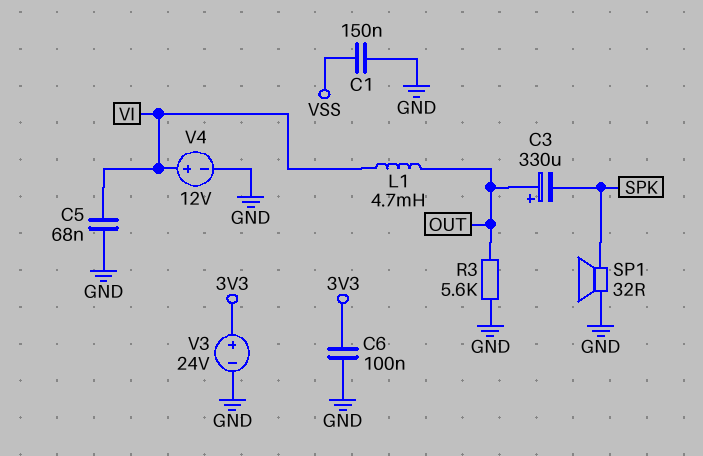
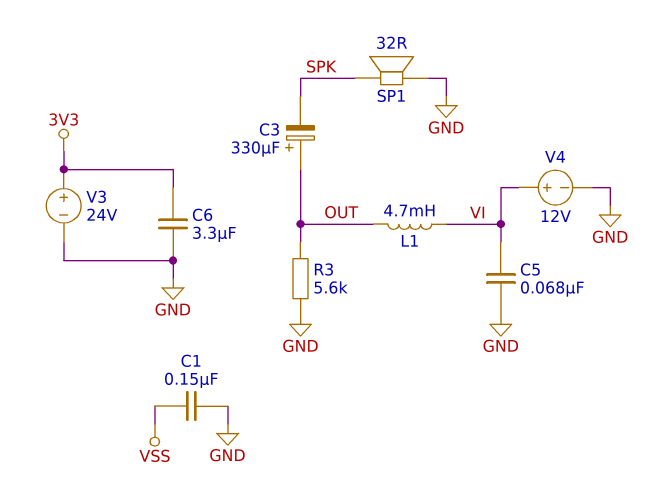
C6: 100nF (3V3, GND) -> 3.3uF (3V3, GND)

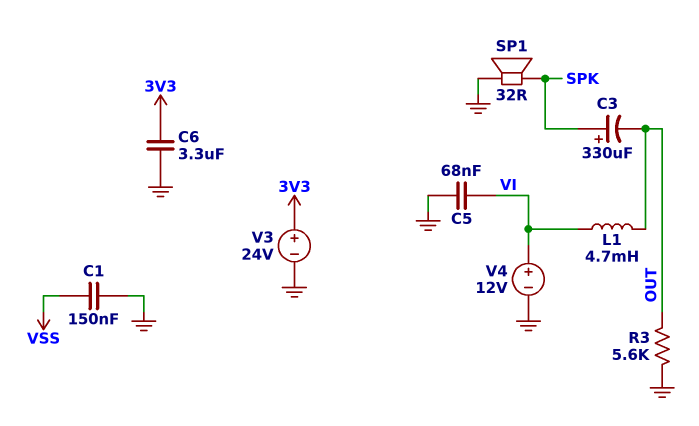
C3: 330uF (plus OUT, minus SPK) -> 330uF (plus SPK, minus OUT)

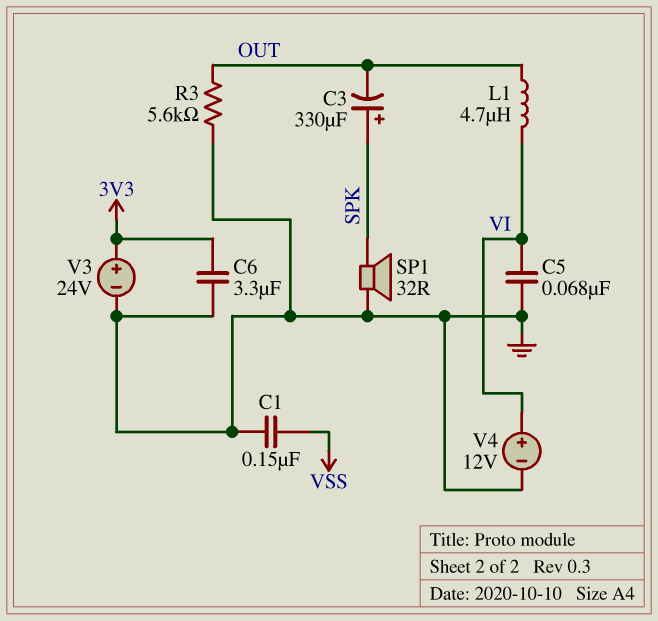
L1: 4.7mH (OUT, VI) -> 4.7uH (OUT, VI)

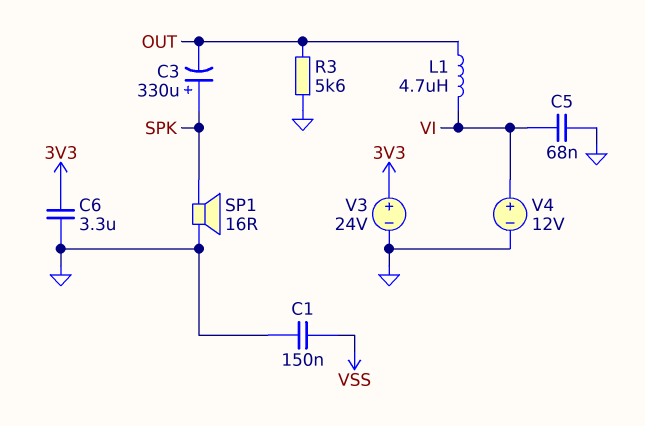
SP1: speaker 32R (GND, SPK) -> speaker 16R (GND, SPK)

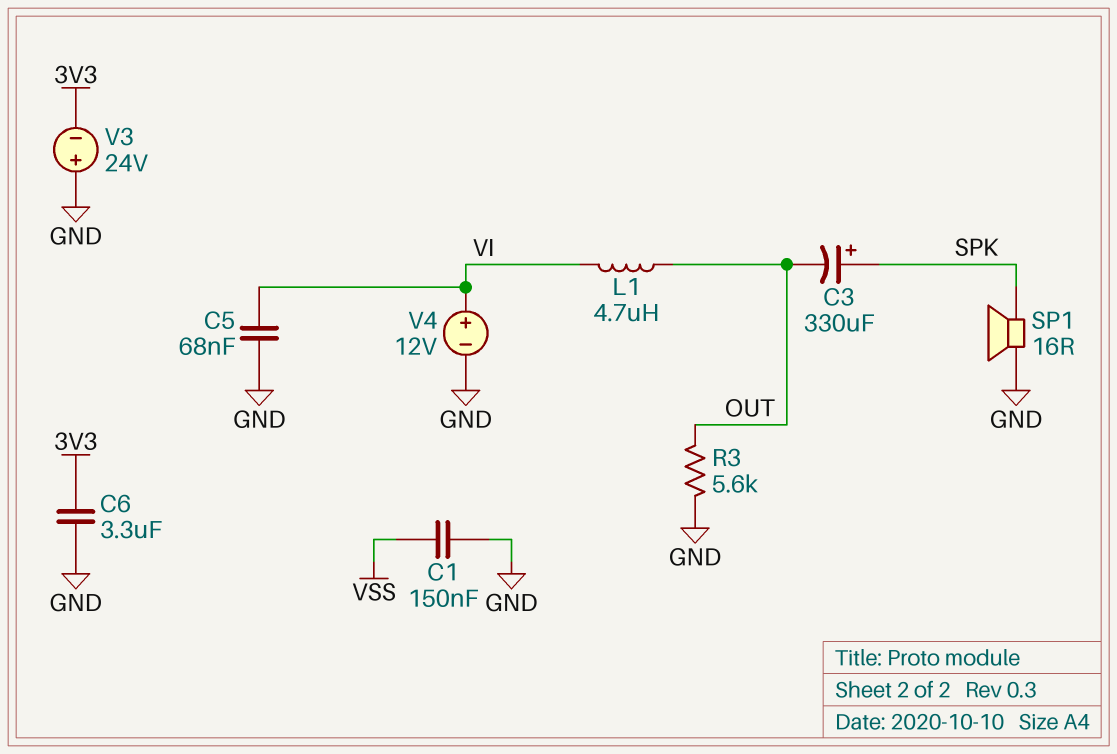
V3: 24V (plus 3V3, minus GND) -> 24V (plus GND, minus 3V3)

